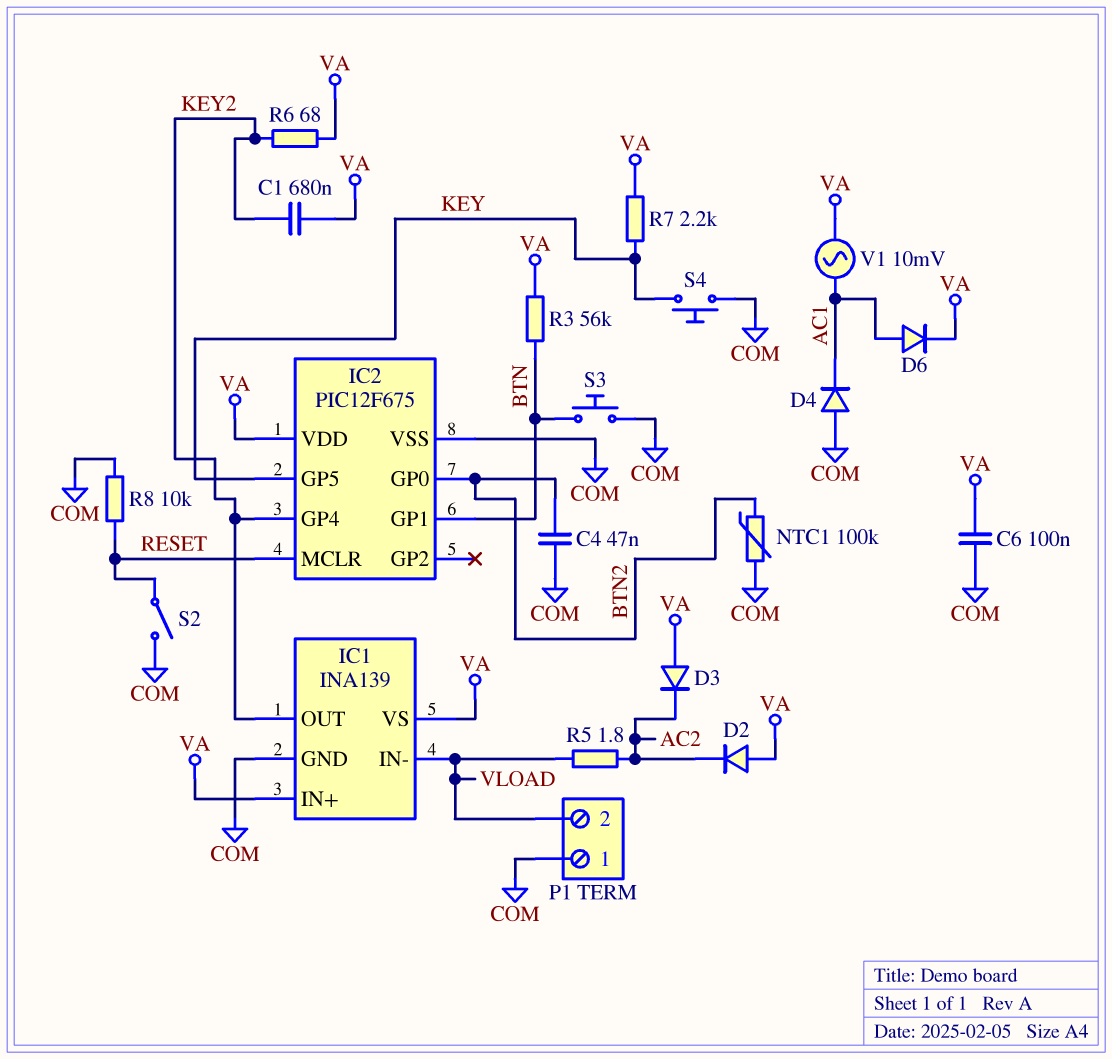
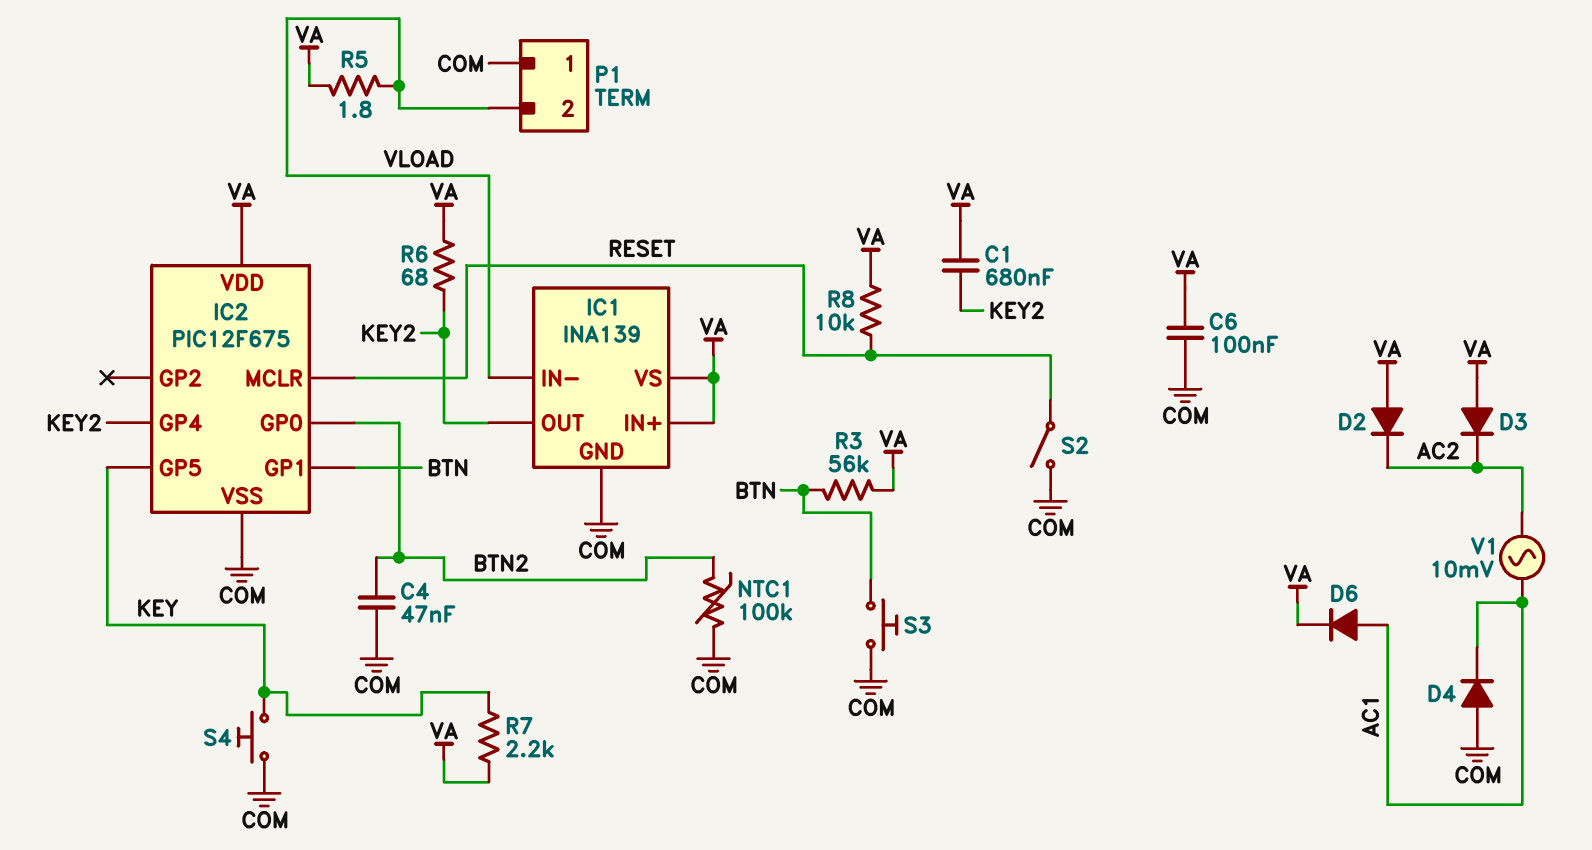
R5: 1.8 (AC2, VLOAD) -> 1.8 (VA, VLOAD)
R8: 10k (COM, RESET) -> 10k (RESET, VA)
V1: AC 10mV (AC1, VA) -> AC 10mV (AC1, AC2)

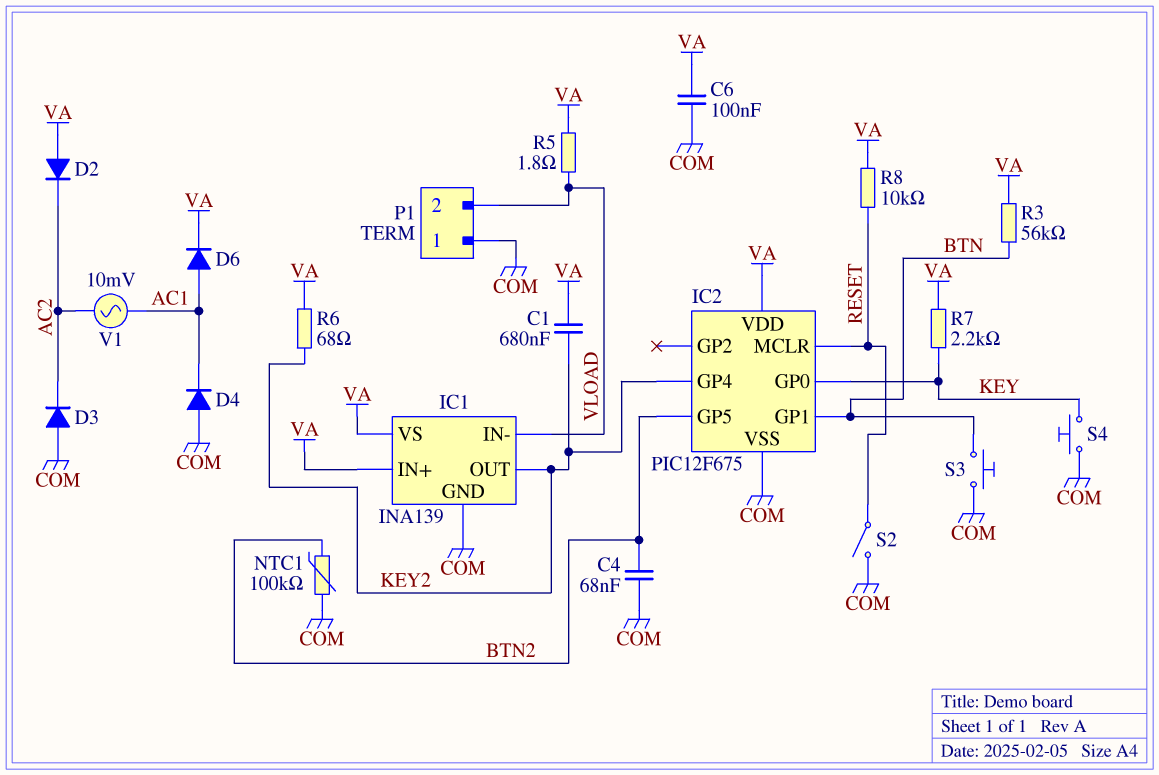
C4: 47nF (BTN2, COM) -> 68nF (BTN2, COM)
D3: diode (A VA, K AC2) -> diode (A COM, K AC2)
IC2 pin GP0: BTN2 -> KEY
IC2 pin GP5: KEY -> BTN2

